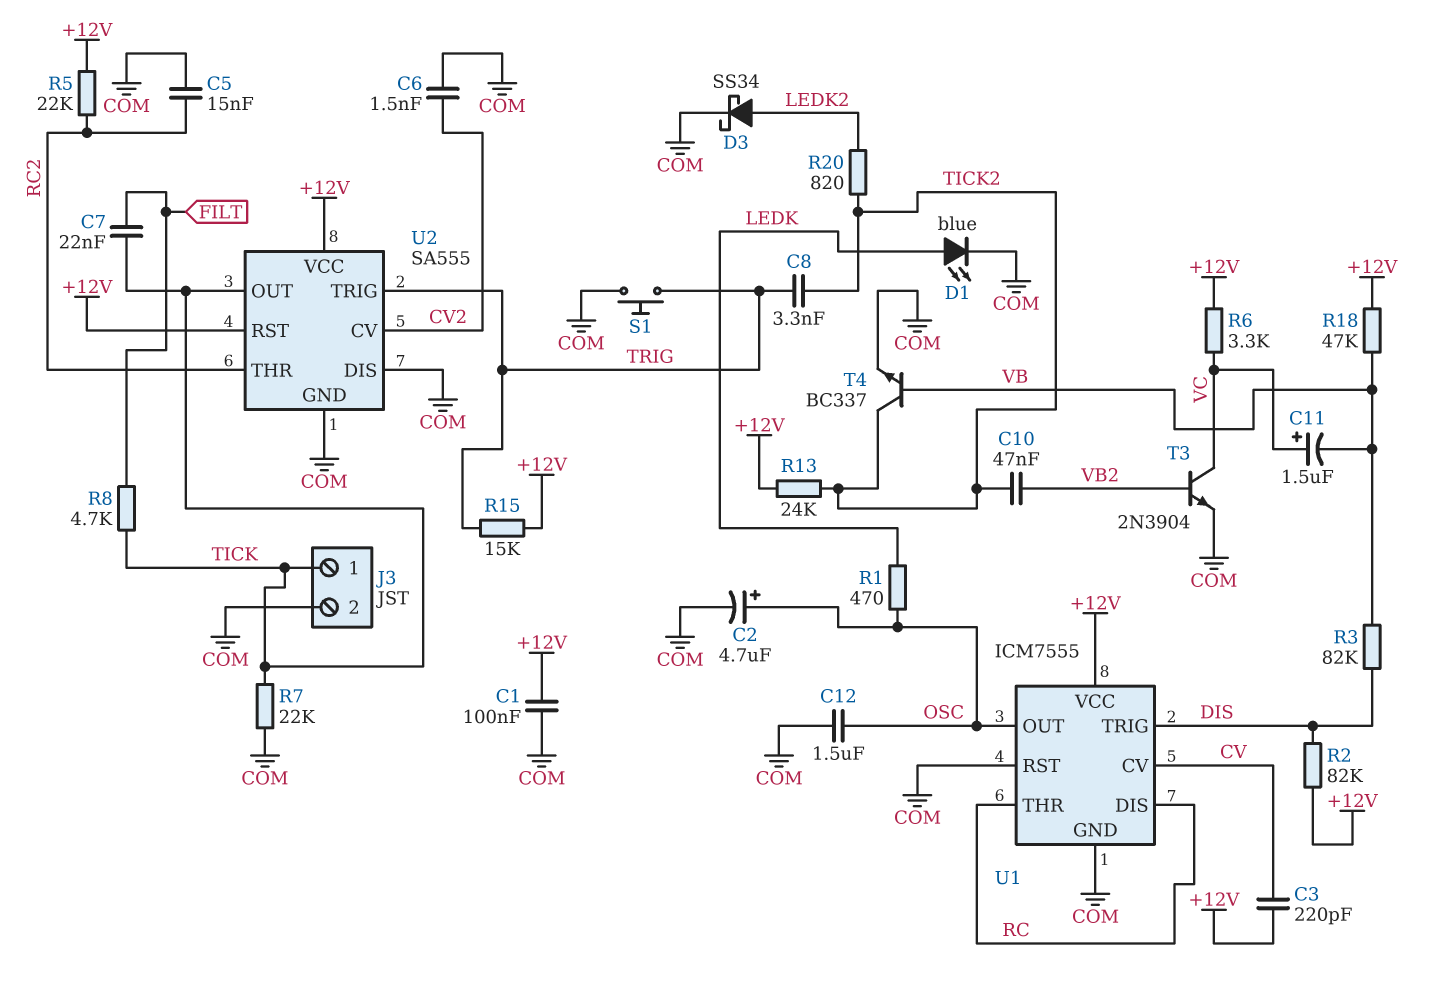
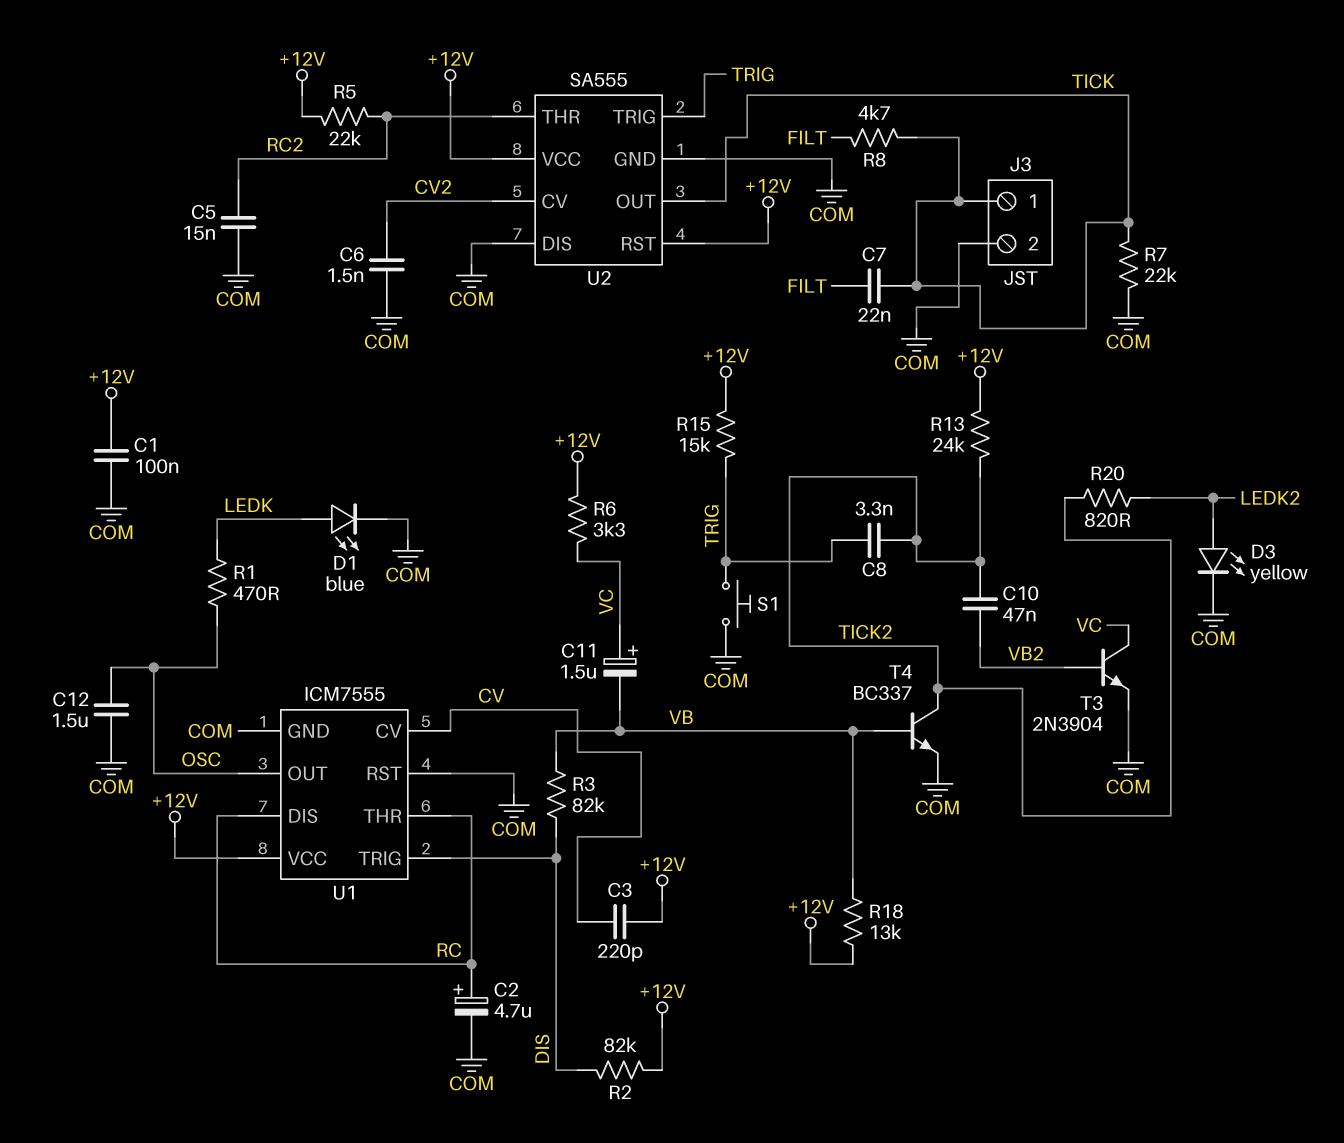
C2: 4.7uF (plus OSC, minus COM) -> 4.7uF (plus RC, minus COM)
D3: schottky SS34 (A LEDK2, K COM) -> LED yellow (A LEDK2, K COM)
R18: 47k (+12V, VB) -> 13k (+12V, VB)

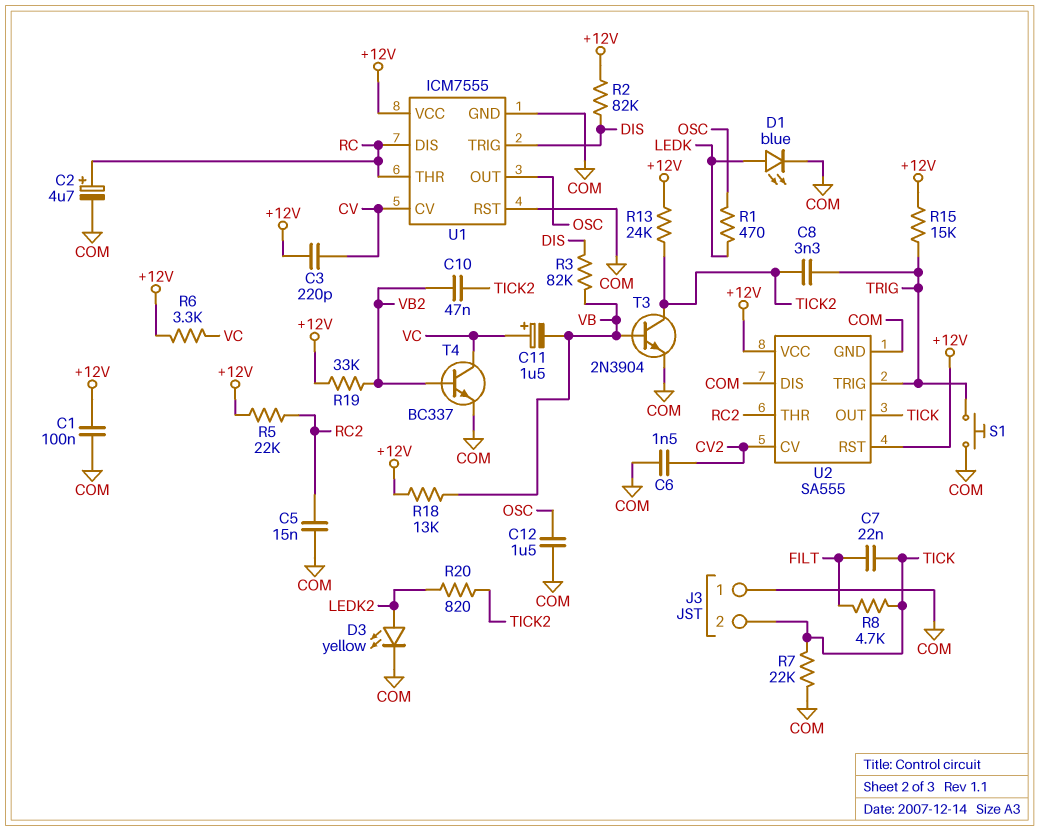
J3 pin 1: TICK -> COM
J3 pin 2: COM -> TICK
R19: none -> 33k (+12V, VB2)
T3: NPN 2N3904 (B VB2, C VC, E COM) -> NPN 2N3904 (B VB, C TICK2, E COM)
T4: NPN BC337 (B VB, C TICK2, E COM) -> NPN BC337 (B VB2, C VC, E COM)

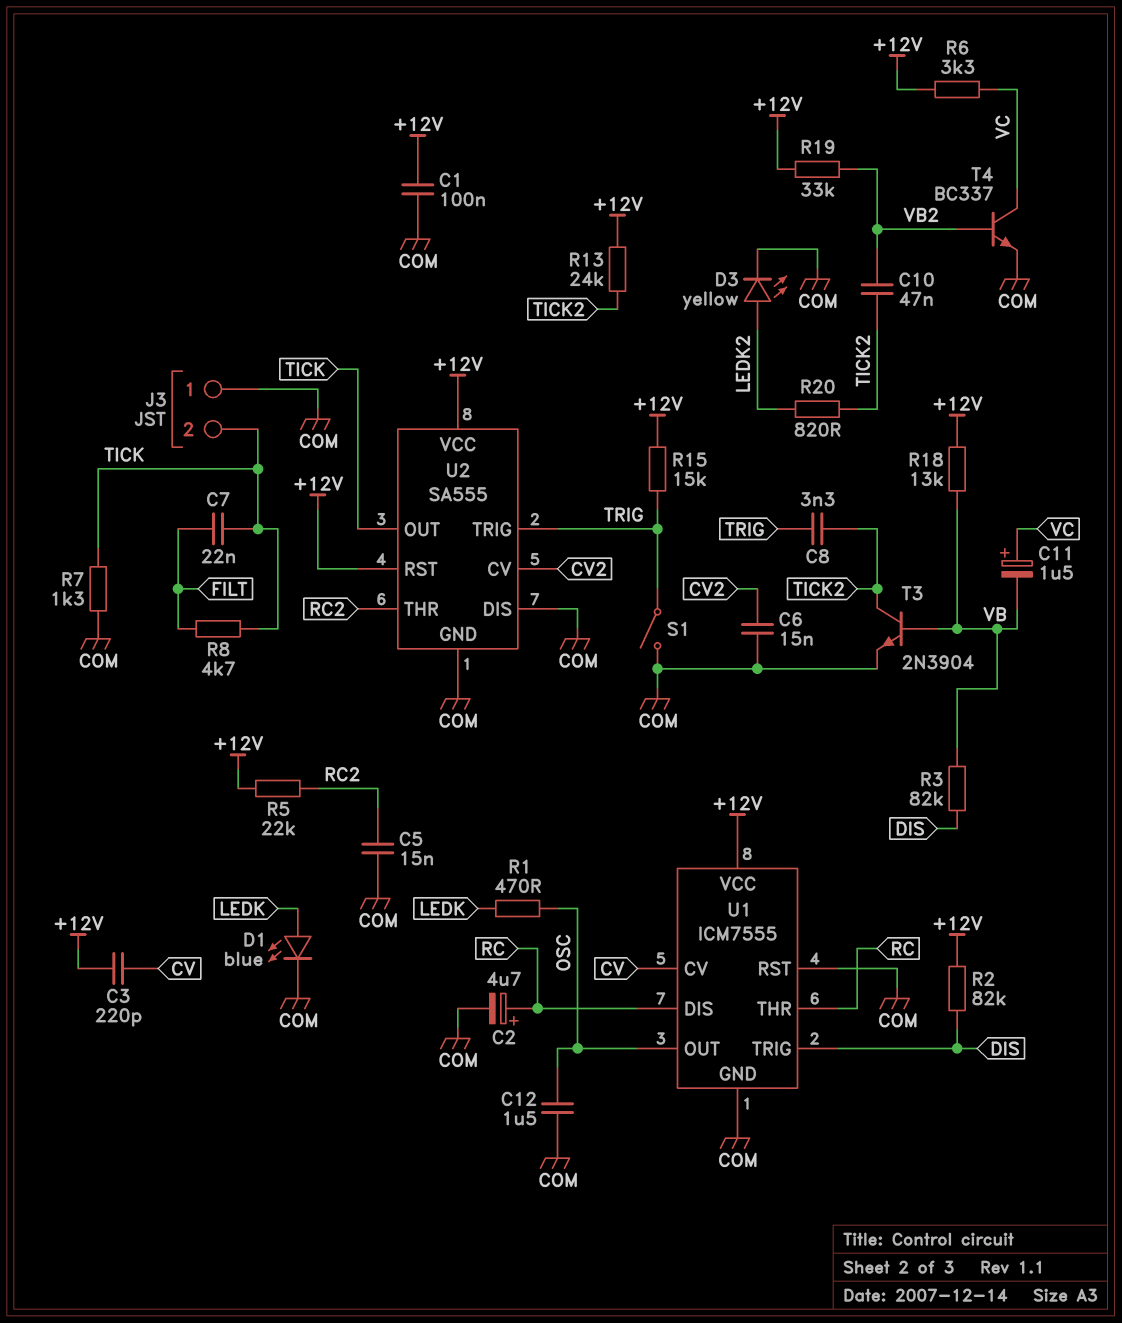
C6: 1.5nF (COM, CV2) -> 15nF (COM, CV2)
R7: 22k (COM, TICK) -> 1.3k (COM, TICK)
S1: button (COM, TRIG) -> switch (COM, TRIG)

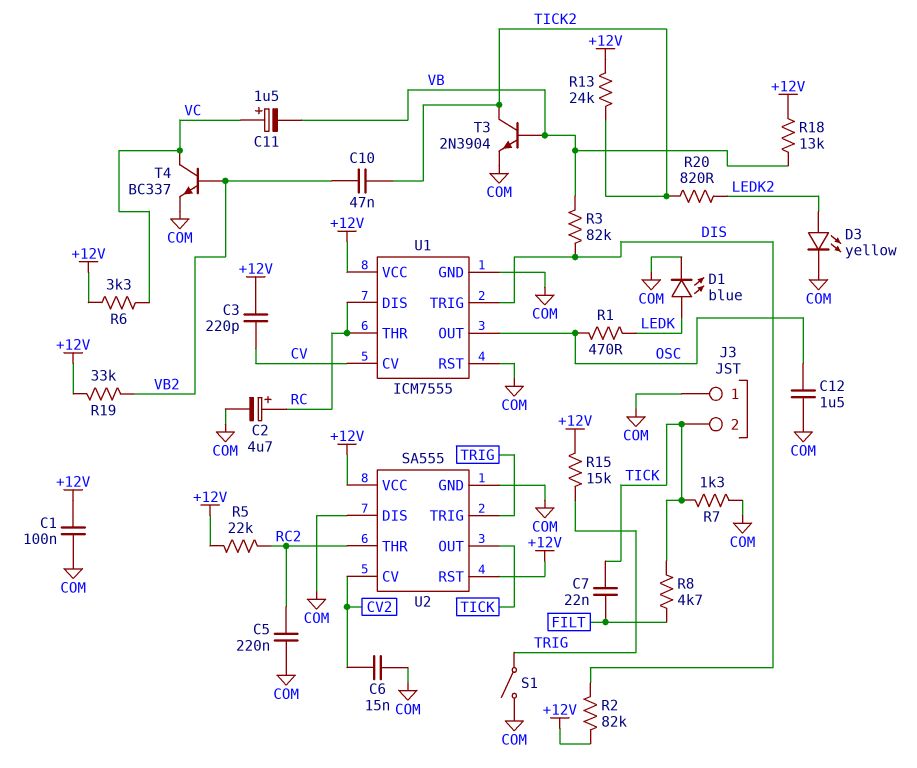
C5: 15nF (COM, RC2) -> 220nF (COM, RC2)
C8: 3.3nF (TICK2, TRIG) -> none

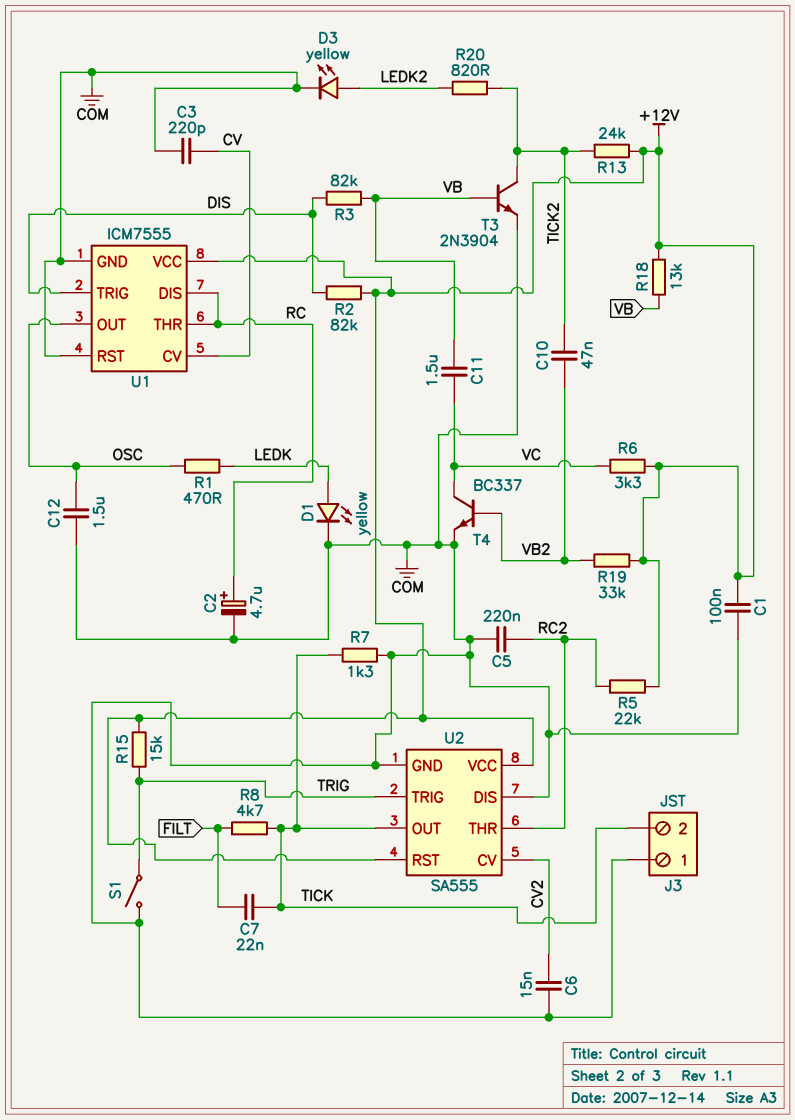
C3: 220pF (+12V, CV) -> 220pF (COM, CV)
C11: 1.5uF (plus VC, minus VB) -> 1.5uF (VB, VC)
D1: LED blue (A LEDK, K COM) -> LED yellow (A LEDK, K COM)

